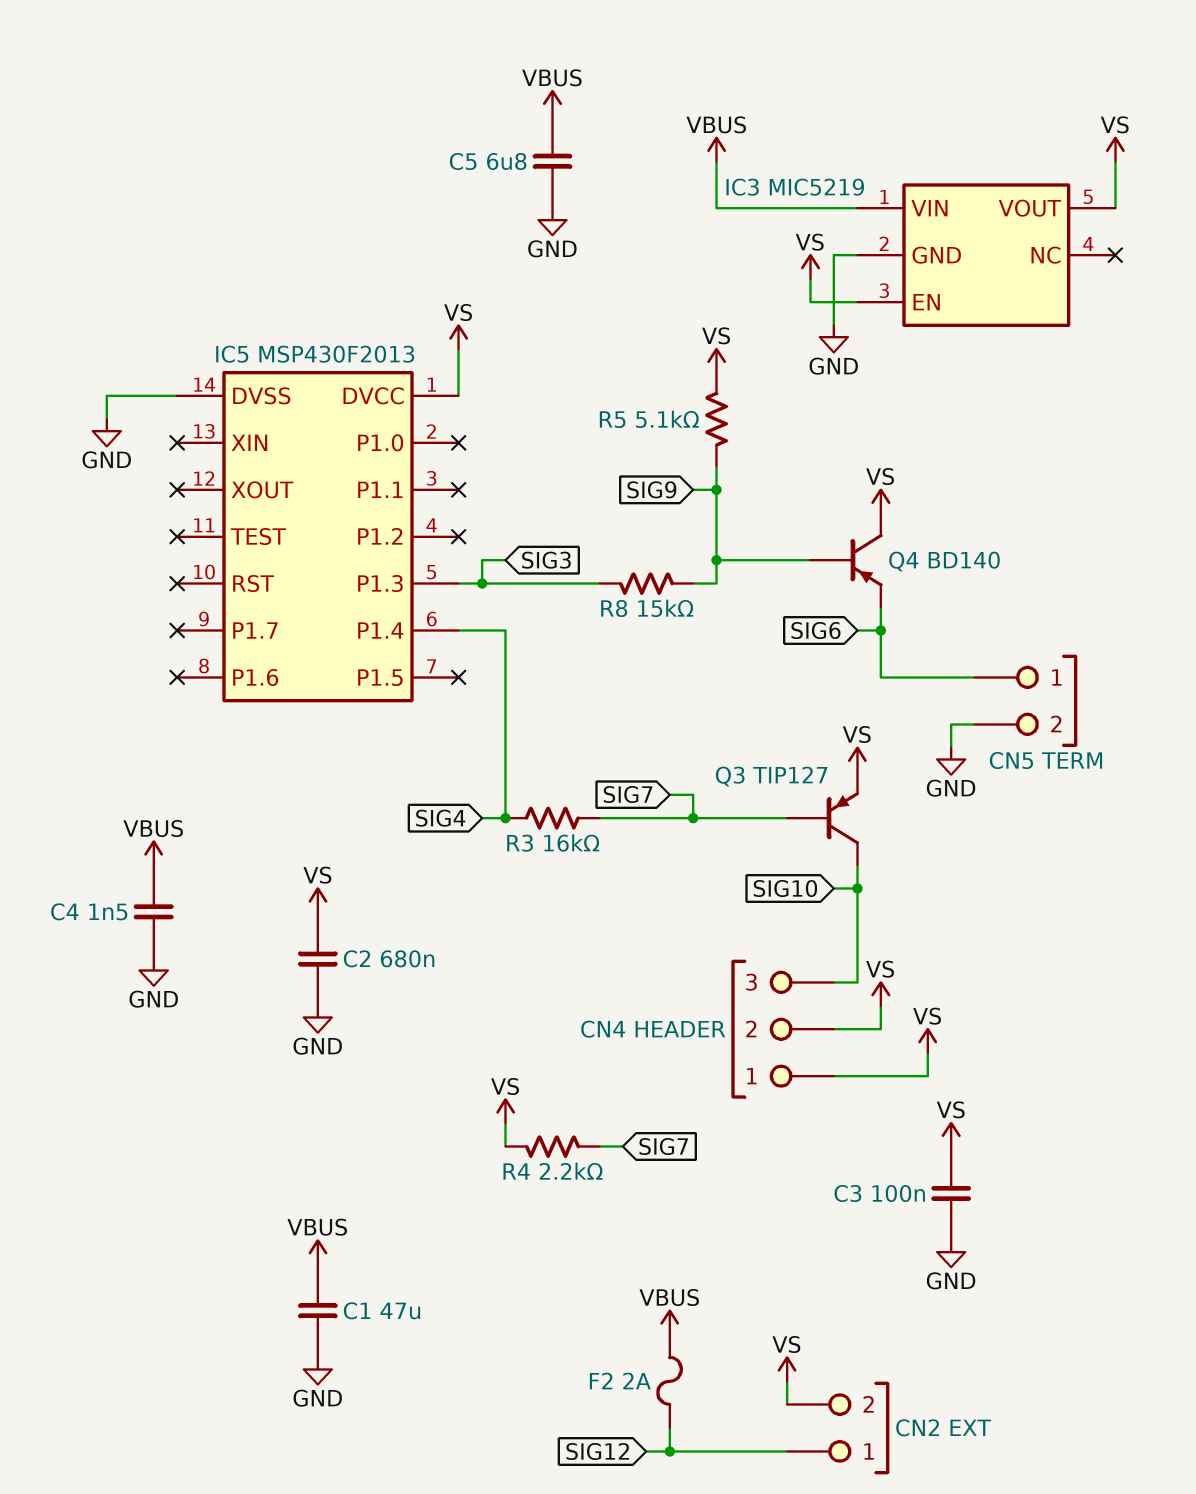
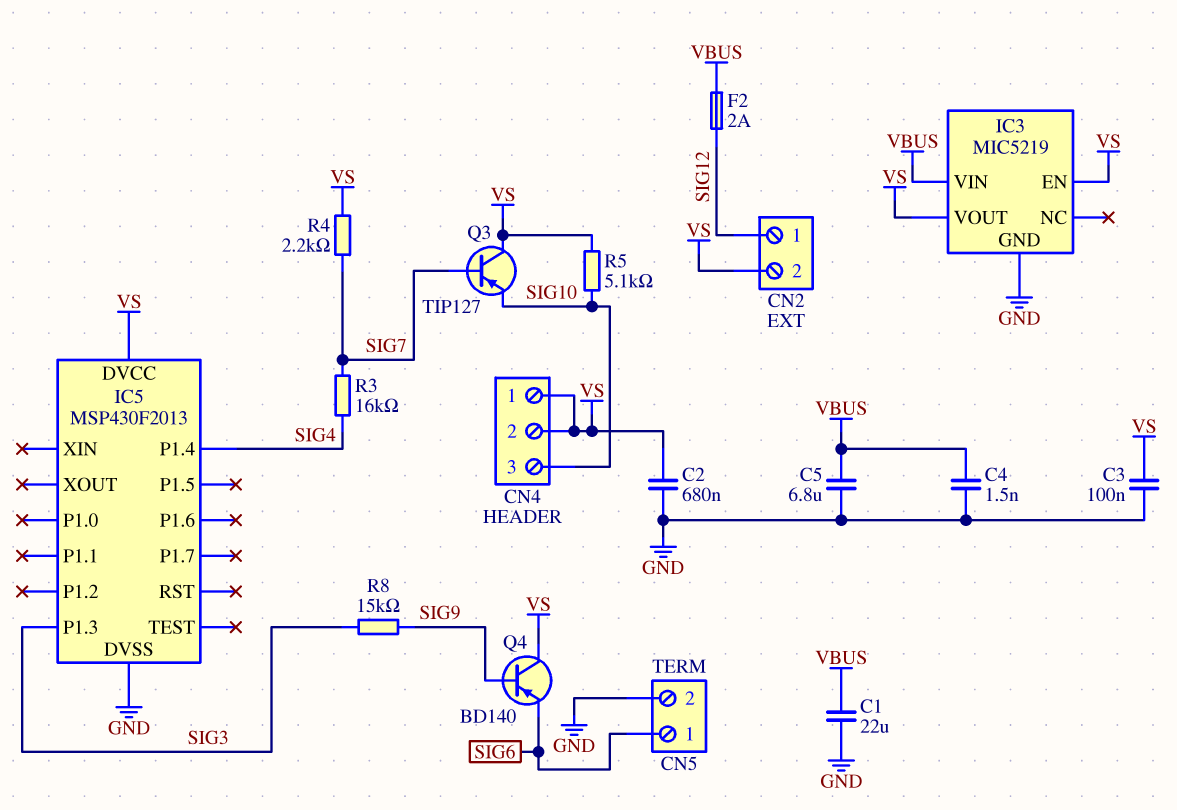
C1: 47uF (GND, VBUS) -> 22uF (GND, VBUS)
Q3: PNP TIP127 (B SIG7, C SIG10, E VS) -> PNP TIP127 (B SIG7, C VS, E SIG10)
R5: 5.1k (SIG9, VS) -> 5.1k (SIG10, VS)

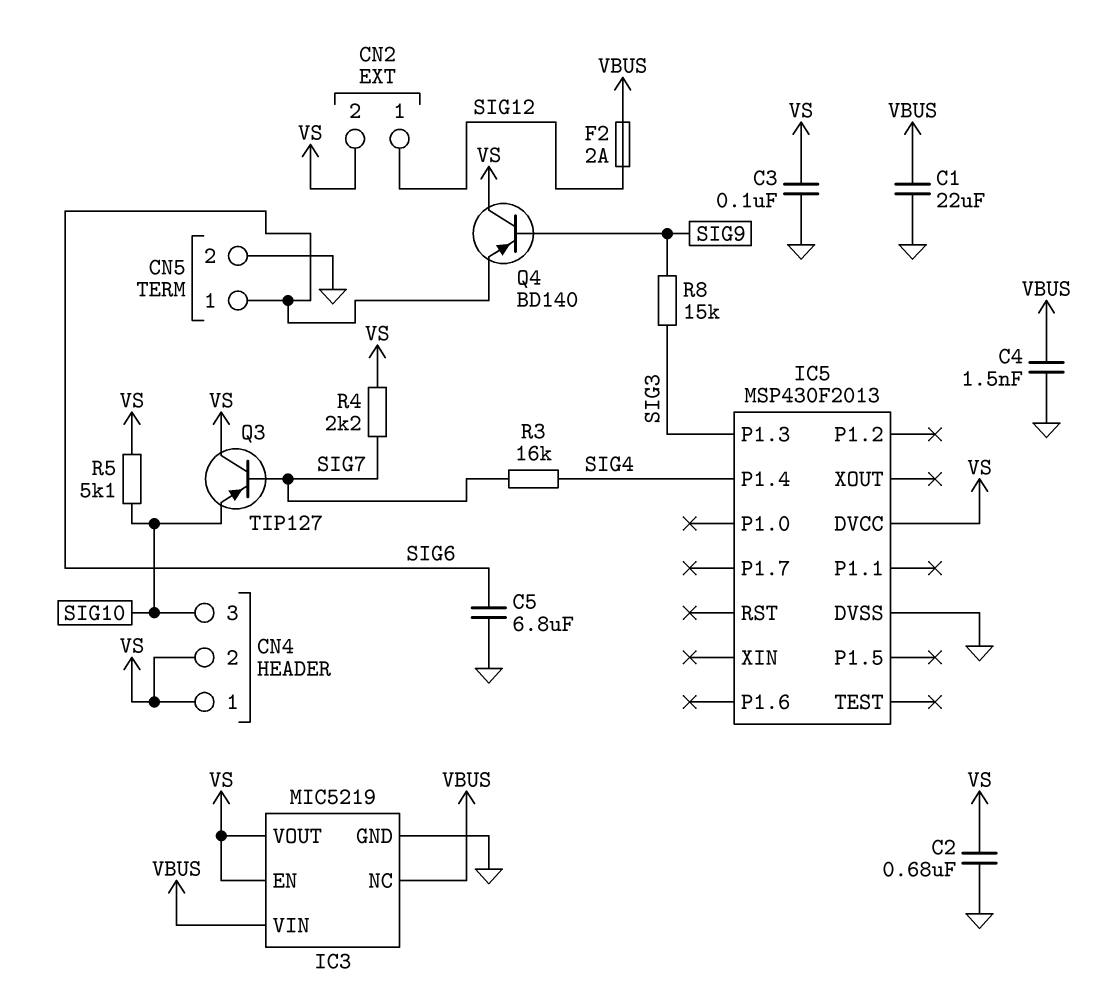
C5: 6.8uF (GND, VBUS) -> 6.8uF (GND, SIG6)
IC3 pin NC: none -> VBUS

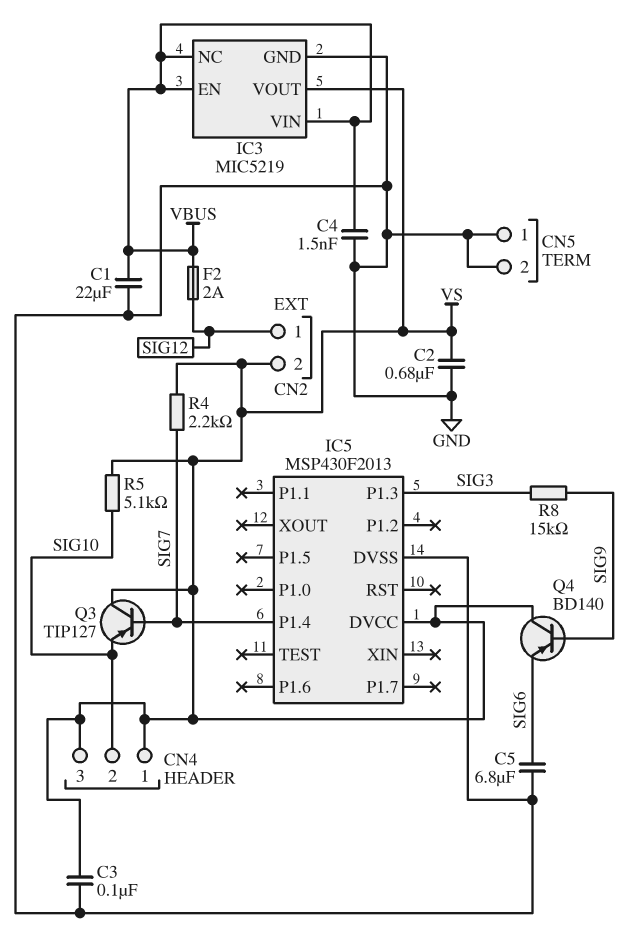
CN4 pin 2: VS -> SIG10
CN4 pin 3: SIG10 -> VS
CN5 pin 1: SIG6 -> GND
IC3 pin EN: VS -> VBUS
IC5 pin P1.4: SIG4 -> SIG7
R3: 16k (SIG4, SIG7) -> none

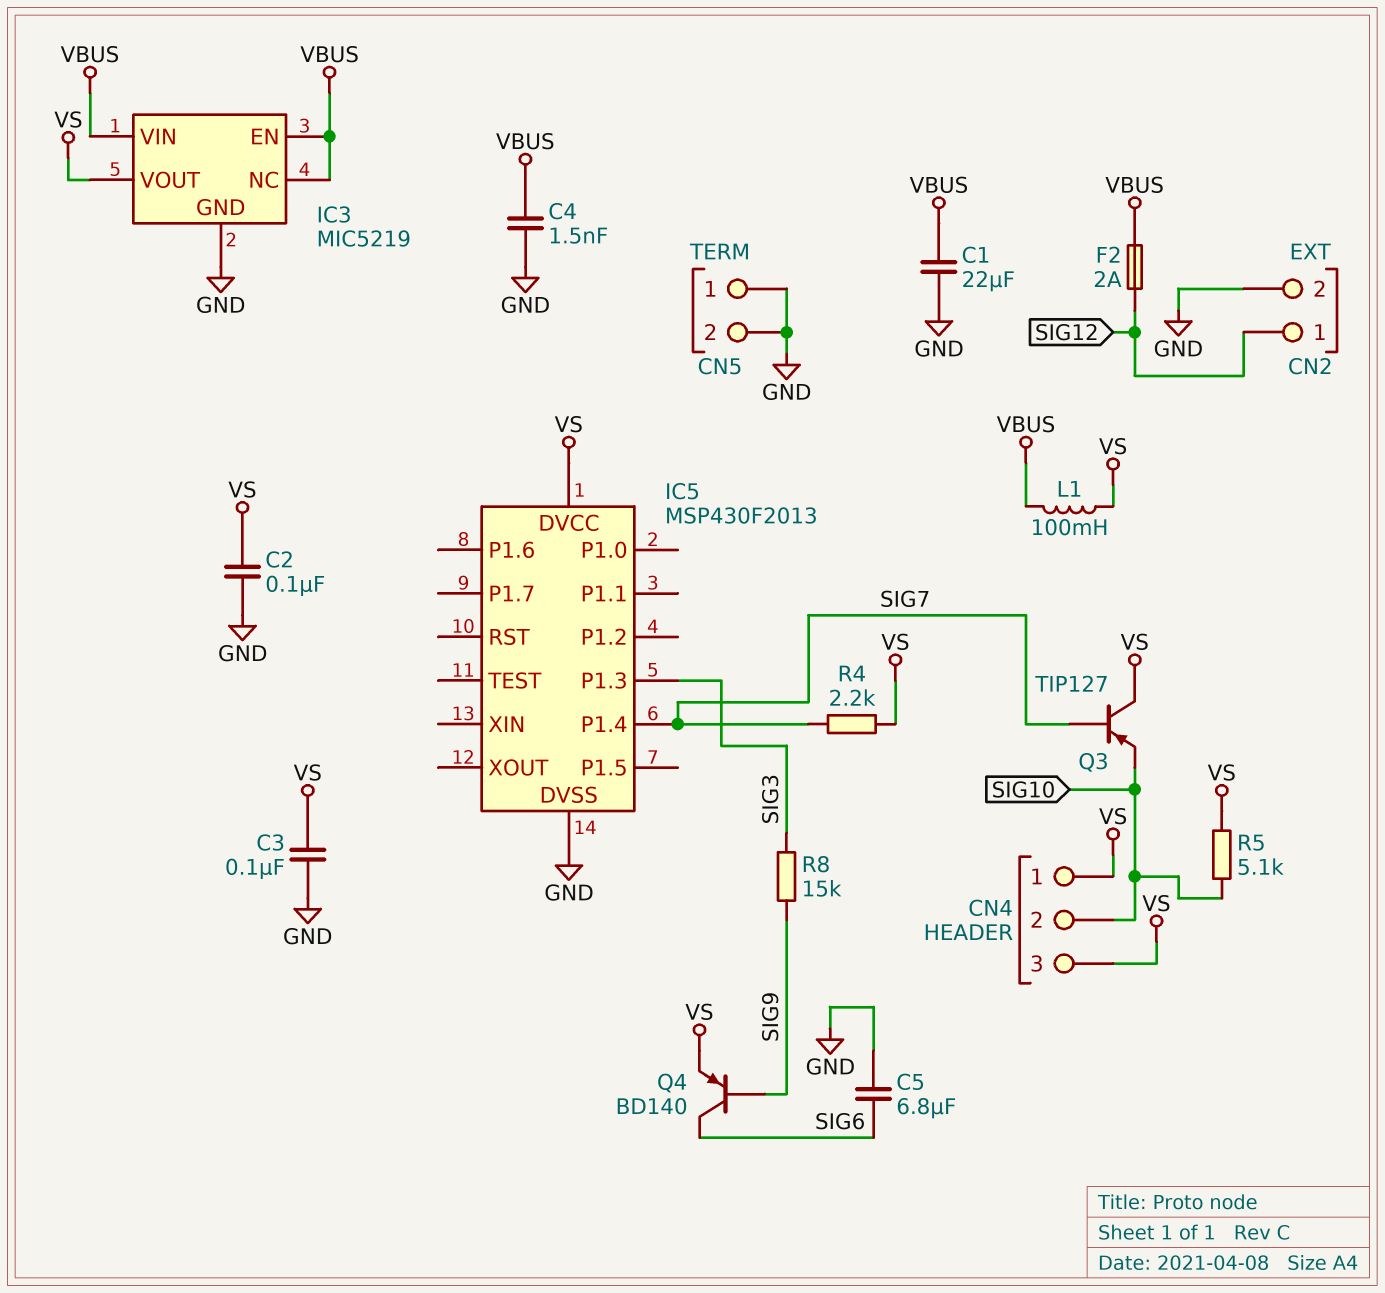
C2: 680nF (GND, VS) -> 100nF (GND, VS)
CN2 pin 2: VS -> GND
L1: none -> 100mH (VBUS, VS)
Q4: PNP BD140 (B SIG9, C VS, E SIG6) -> PNP BD140 (B SIG9, C SIG6, E VS)

